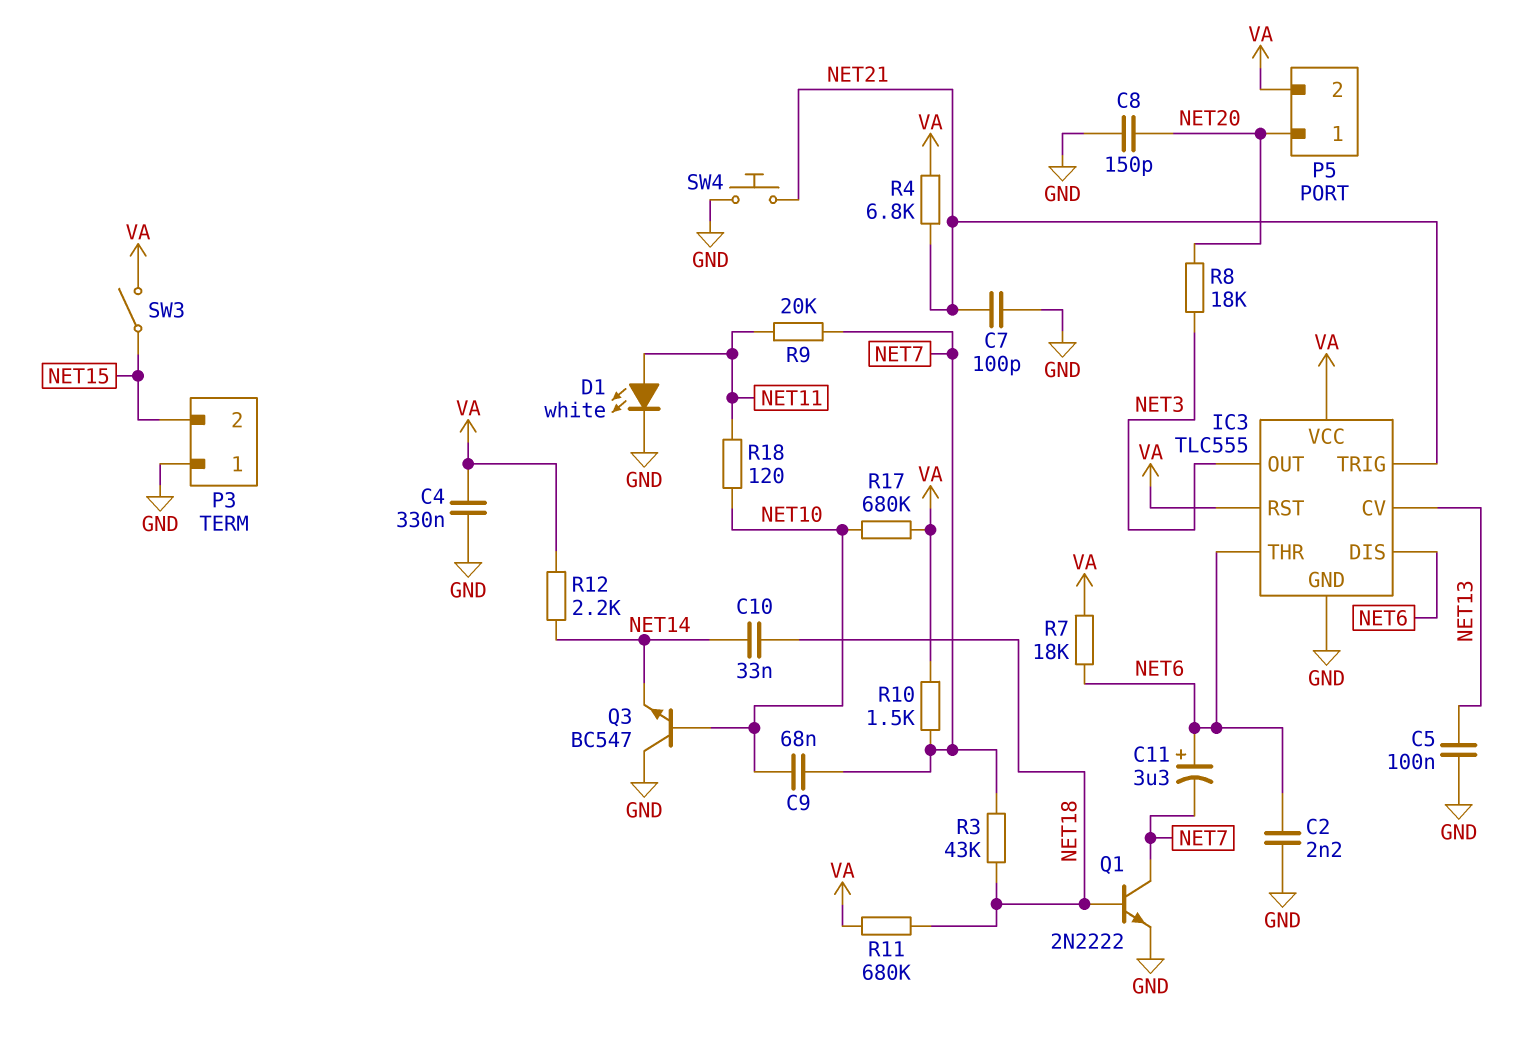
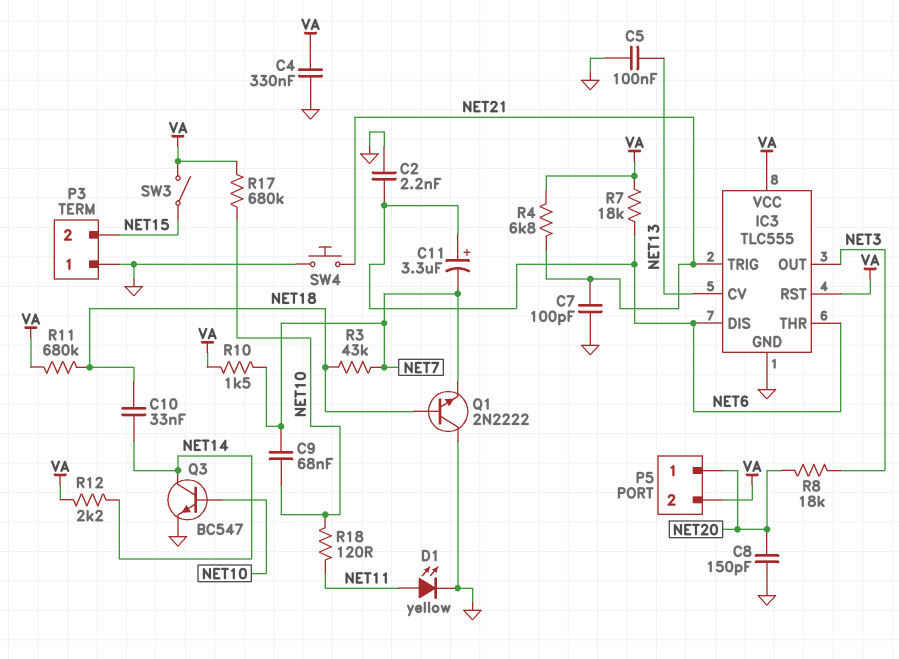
D1: LED white (A NET11, K GND) -> LED yellow (A NET11, K GND)
Q1: NPN 2N2222 (B NET18, C NET7, E GND) -> NPN 2N2222 (B NET18, C GND, E NET7)
Q3: NPN BC547 (B NET10, C GND, E NET14) -> NPN BC547 (B NET10, C NET14, E GND)
R9: 20k (NET7, NET11) -> none

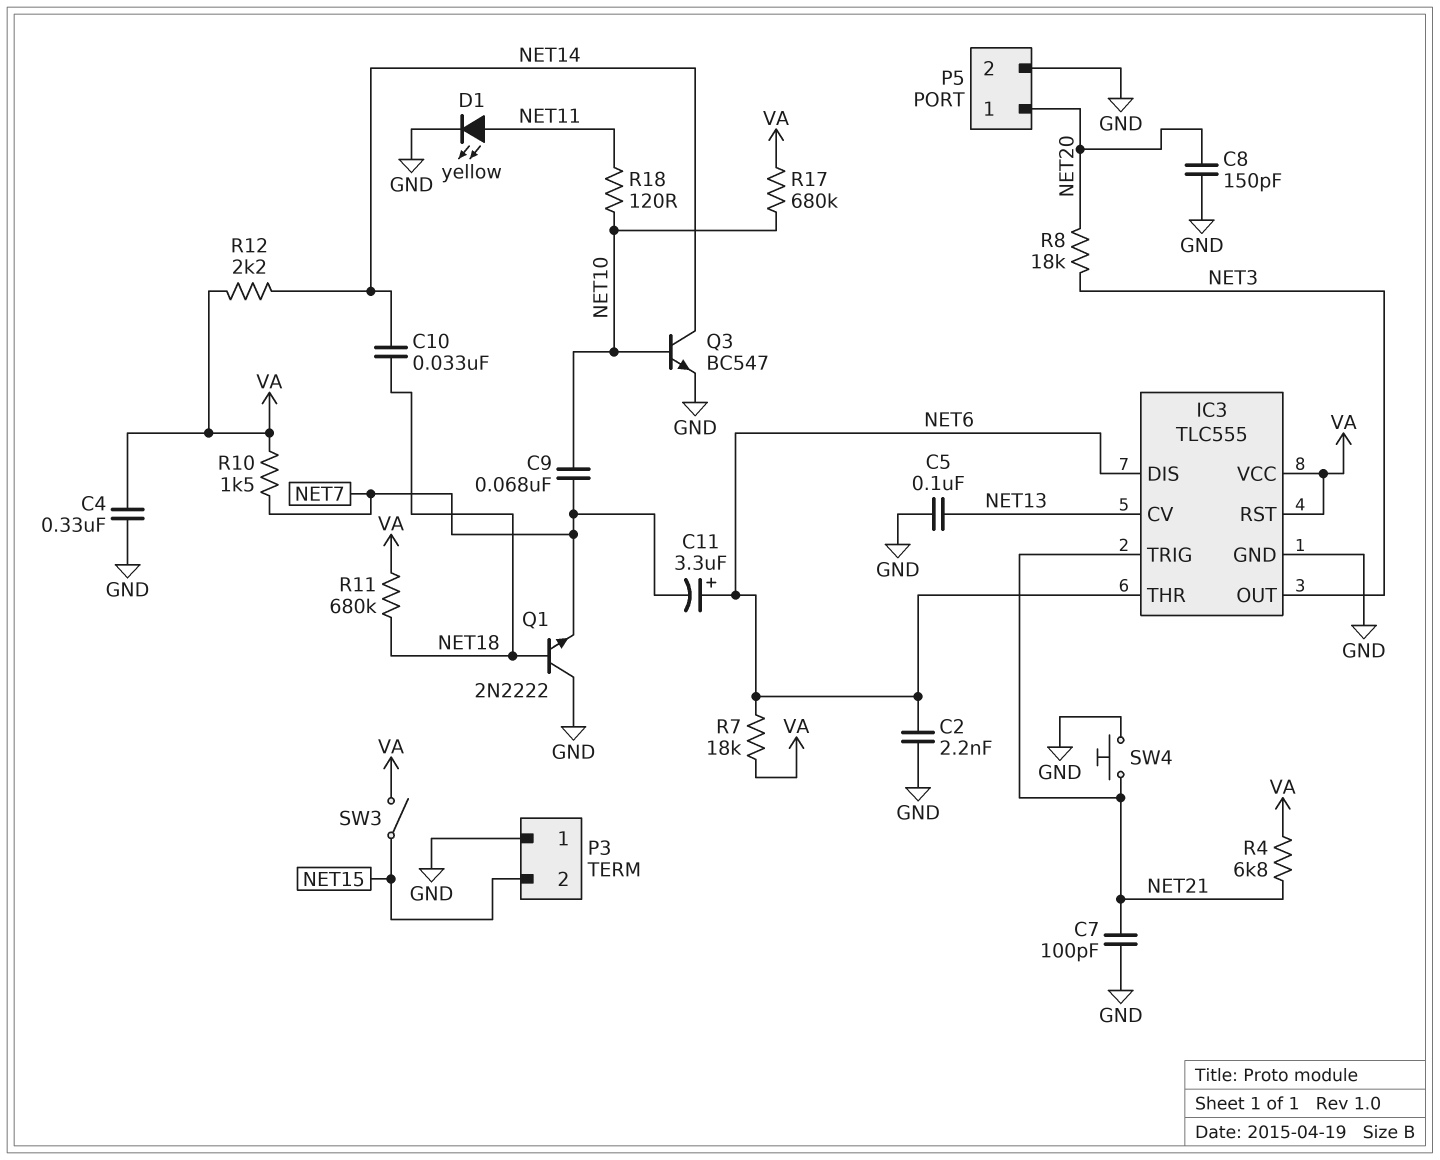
P5 pin 2: VA -> GND
R3: 43k (NET7, NET18) -> none

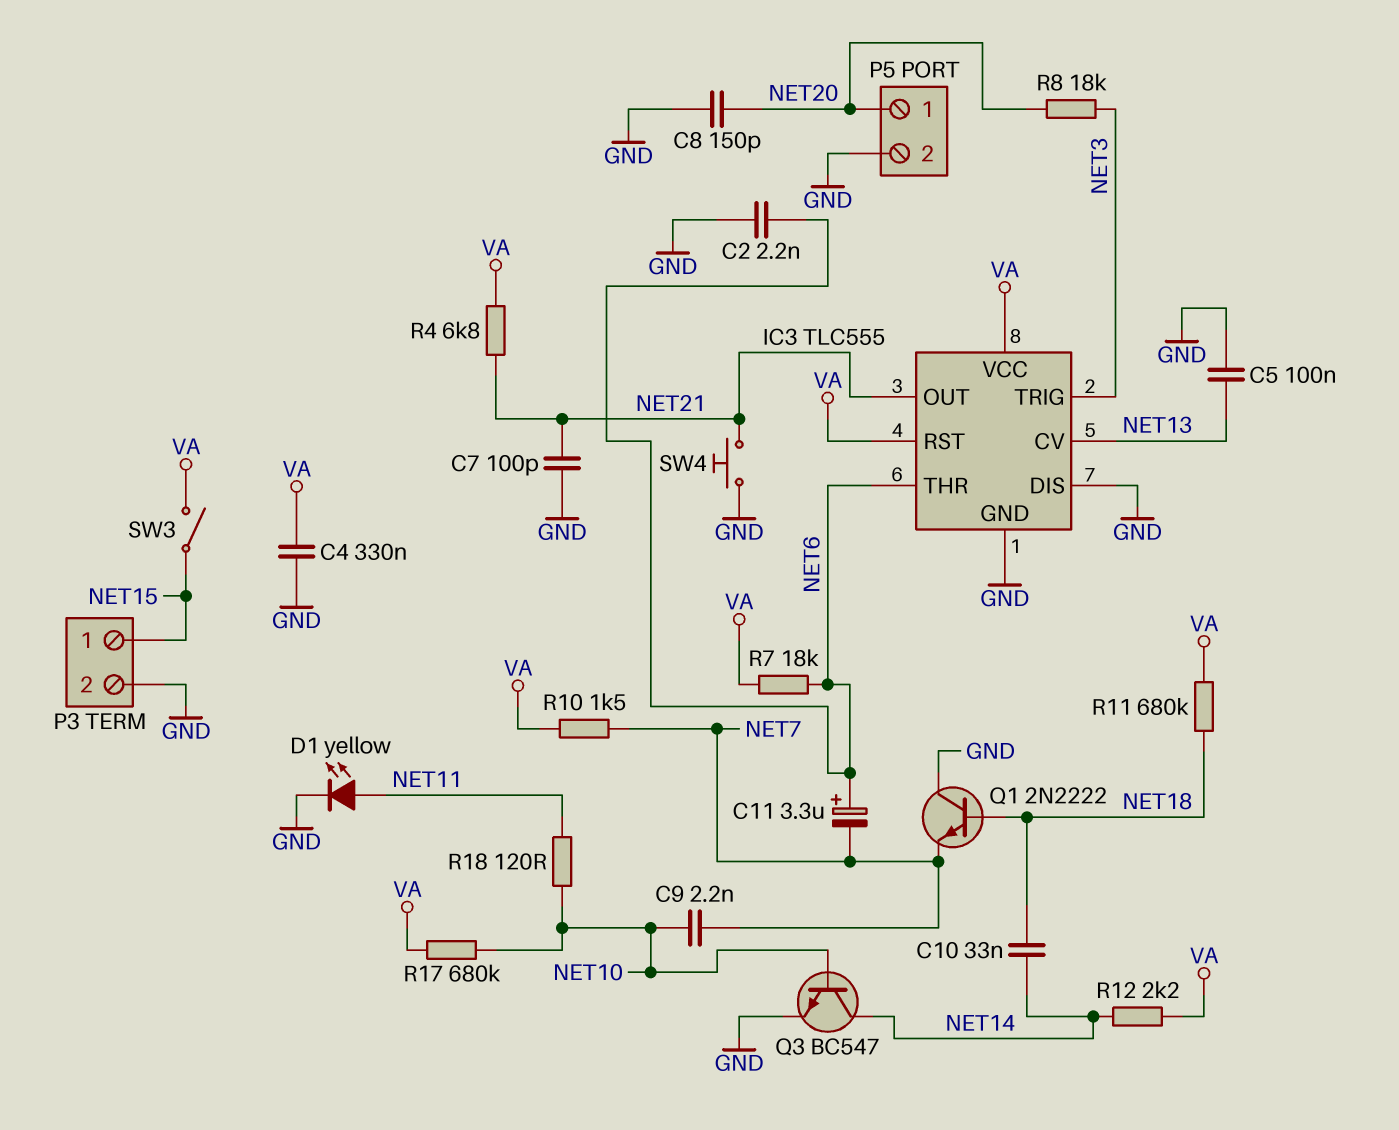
C9: 68nF (NET7, NET10) -> 2.2nF (NET7, NET10)
IC3 pin DIS: NET6 -> GND
IC3 pin OUT: NET3 -> NET21
IC3 pin TRIG: NET21 -> NET3
P3 pin 1: GND -> NET15
P3 pin 2: NET15 -> GND

